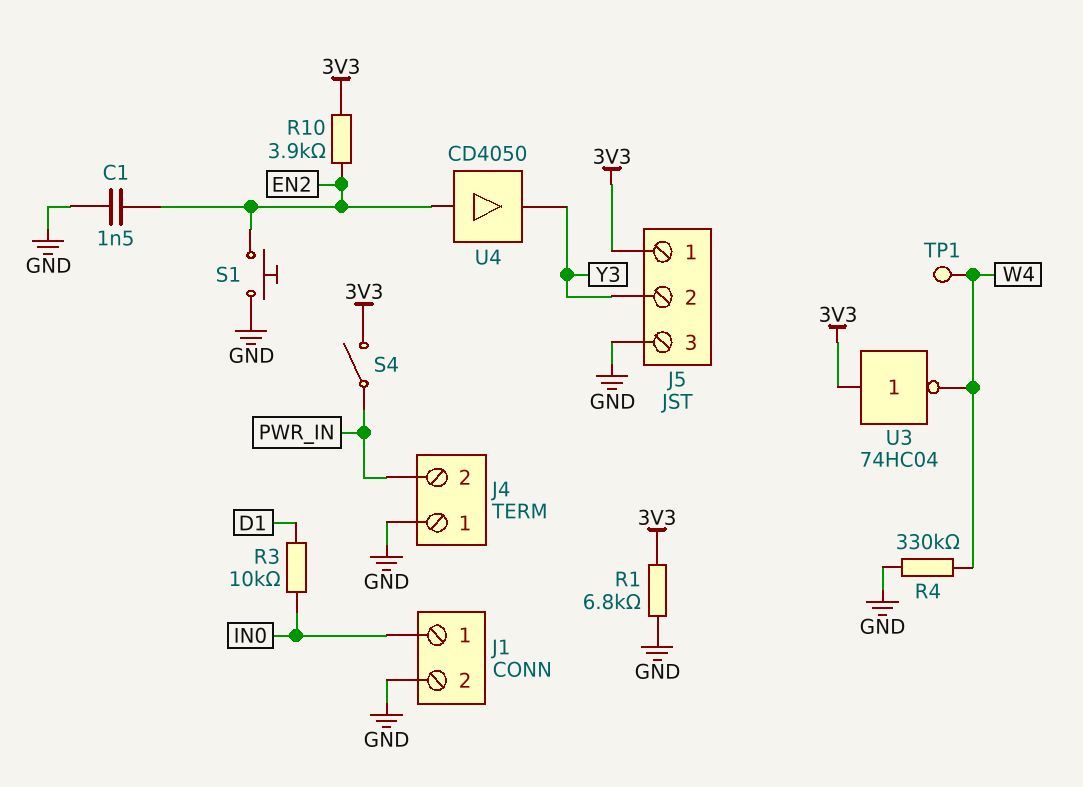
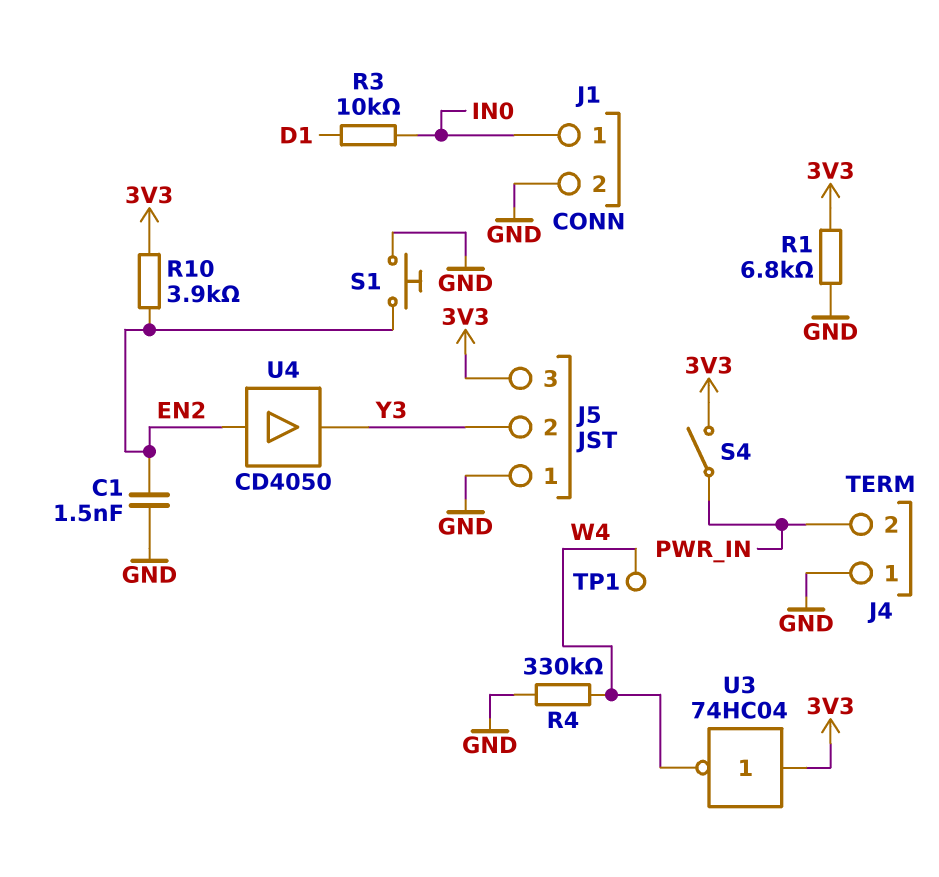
J5 pin 1: 3V3 -> GND
J5 pin 3: GND -> 3V3

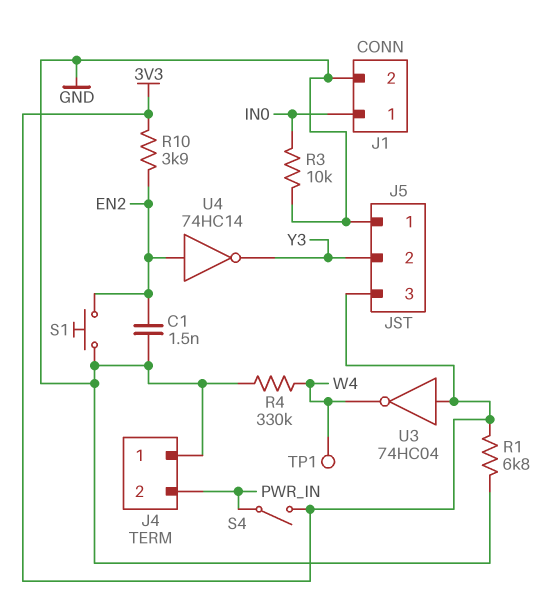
R3: 10k (D1, IN0) -> 10k (GND, IN0)
U4: buffer CD4050 (in EN2, out Y3) -> NOT 74HC14 (in EN2, out Y3)

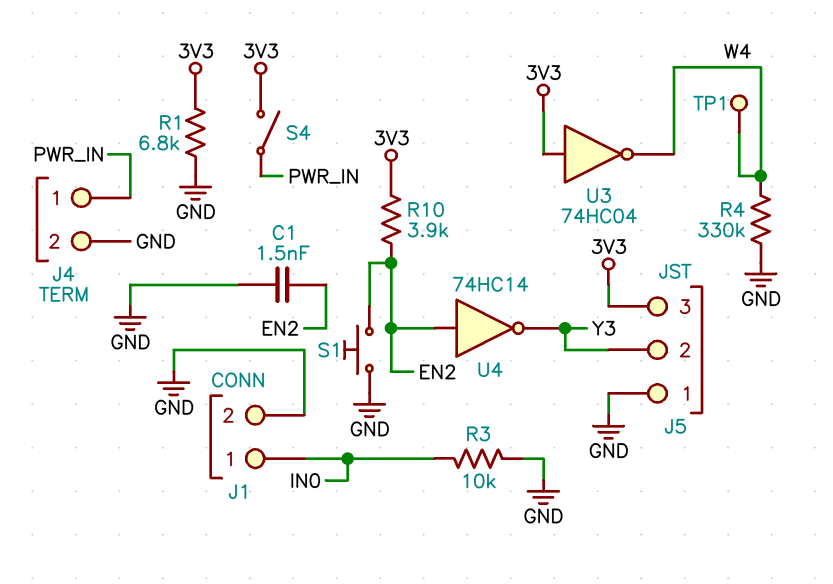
J4 pin 1: GND -> PWR_IN
J4 pin 2: PWR_IN -> GND

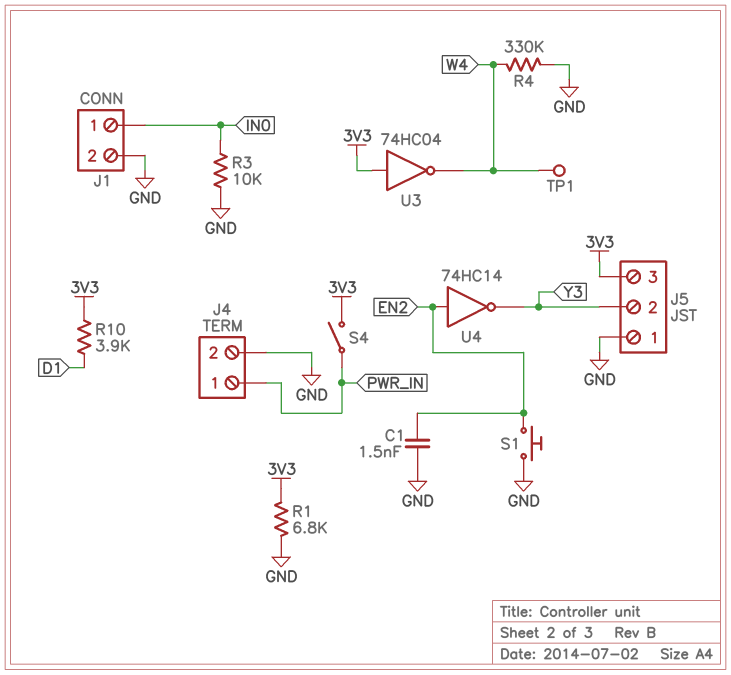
R10: 3.9k (3V3, EN2) -> 3.9k (3V3, D1)

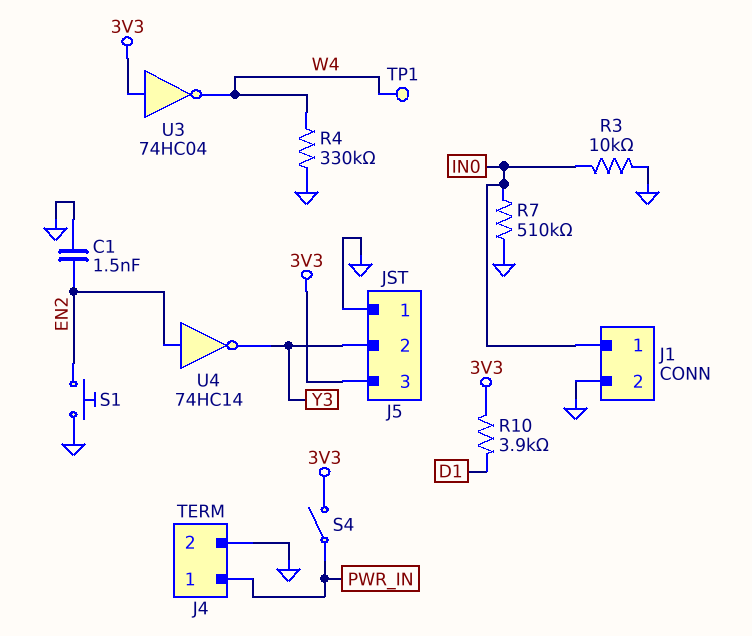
R1: 6.8k (3V3, GND) -> none
R7: none -> 510k (GND, IN0)

